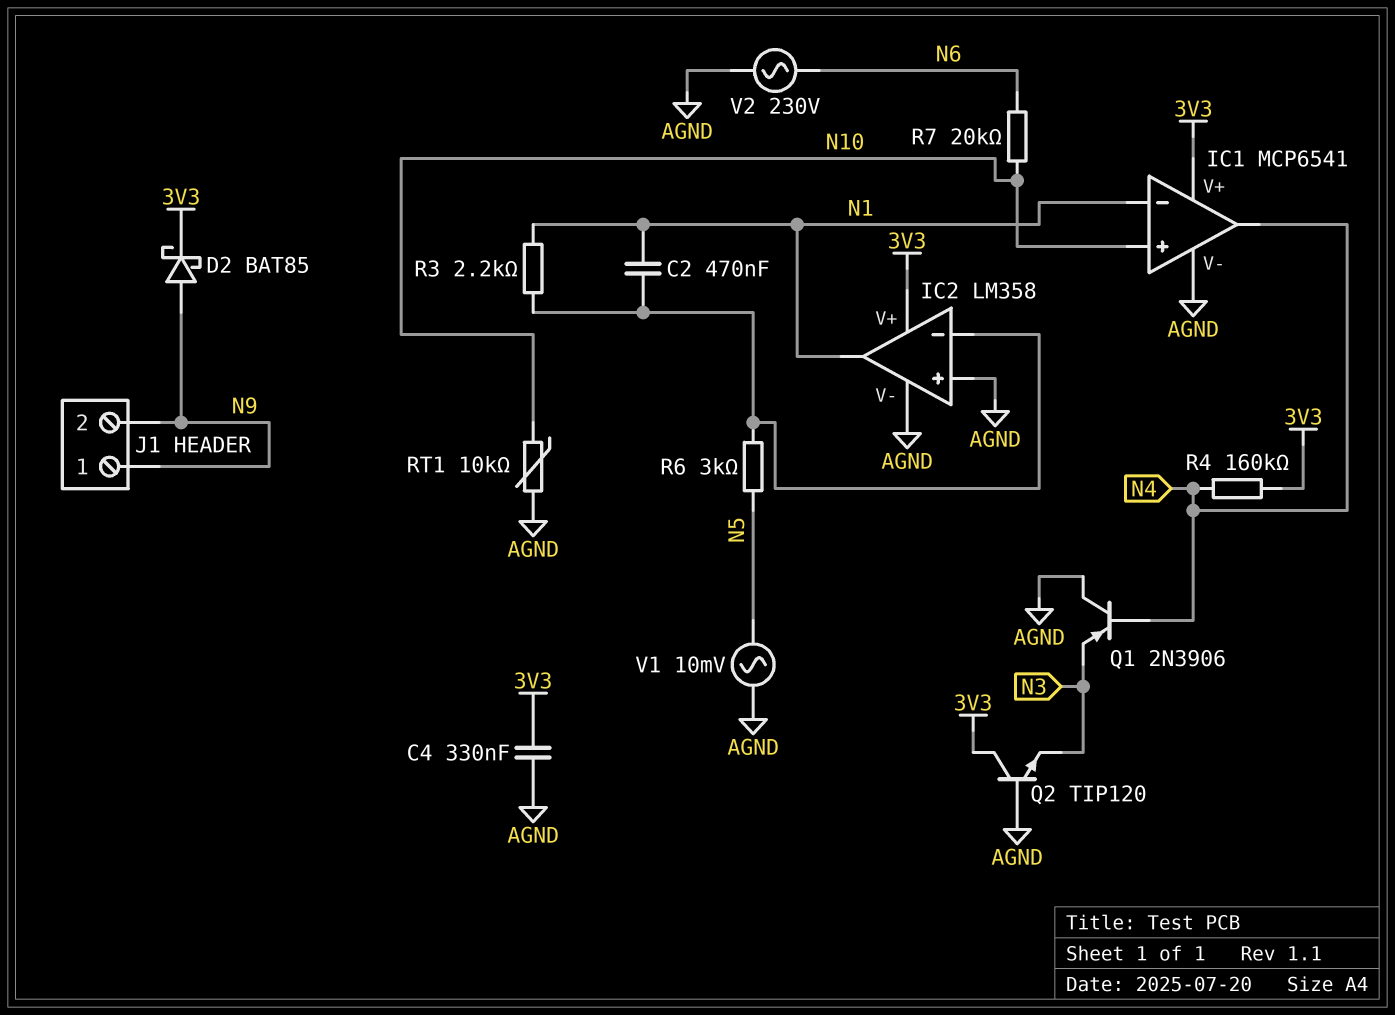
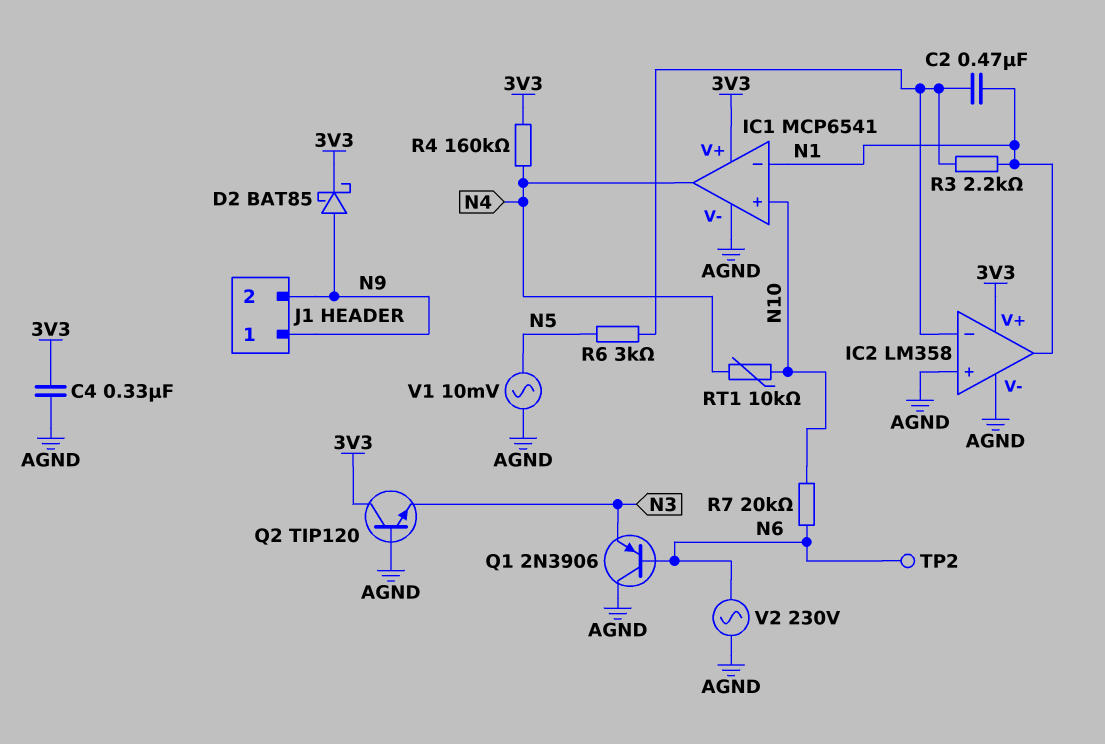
Q1: PNP 2N3906 (B N4, C AGND, E N3) -> PNP 2N3906 (B N6, C AGND, E N3)
RT1: 10k (AGND, N10) -> 10k (N4, N10)
TP2: none -> test point (N6)

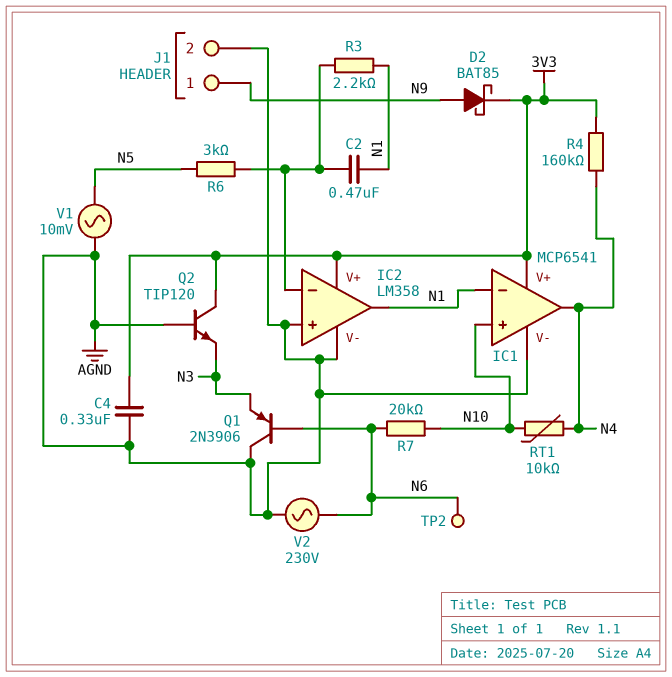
J1 pin 2: N9 -> AGND

